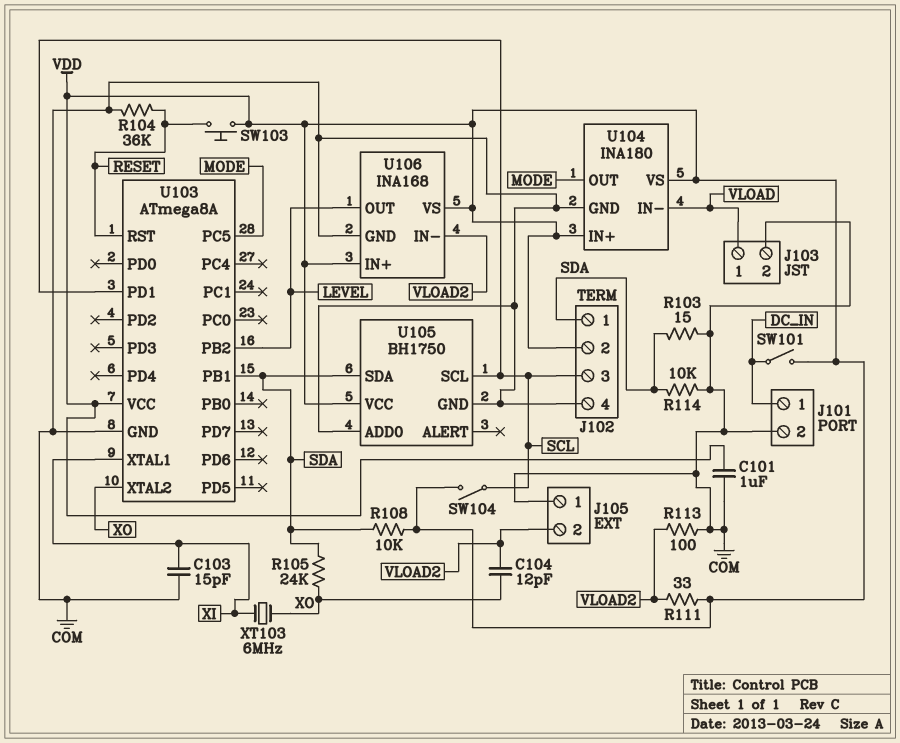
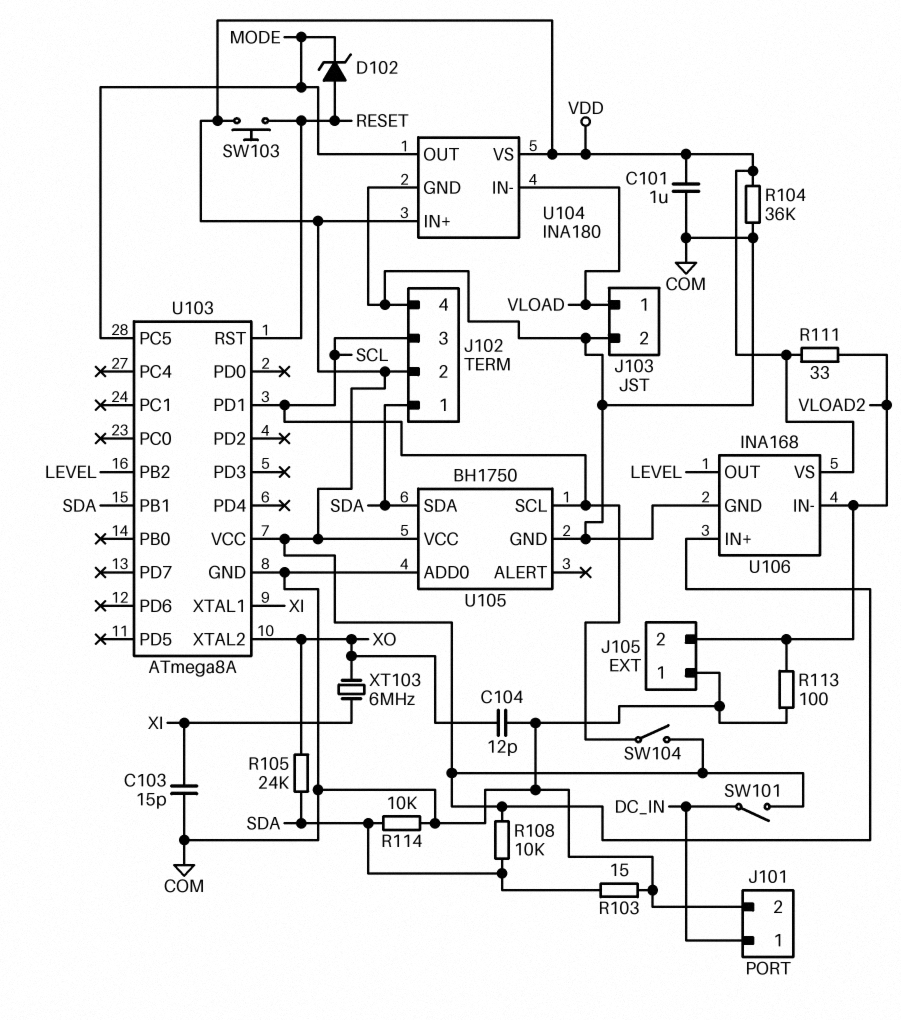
C104: 12pF (VLOAD2, XO) -> 12pF (COM, XO)
D102: none -> zener (A RESET, K MODE)
R104: 36k (COM, RESET) -> 36k (COM, VDD)

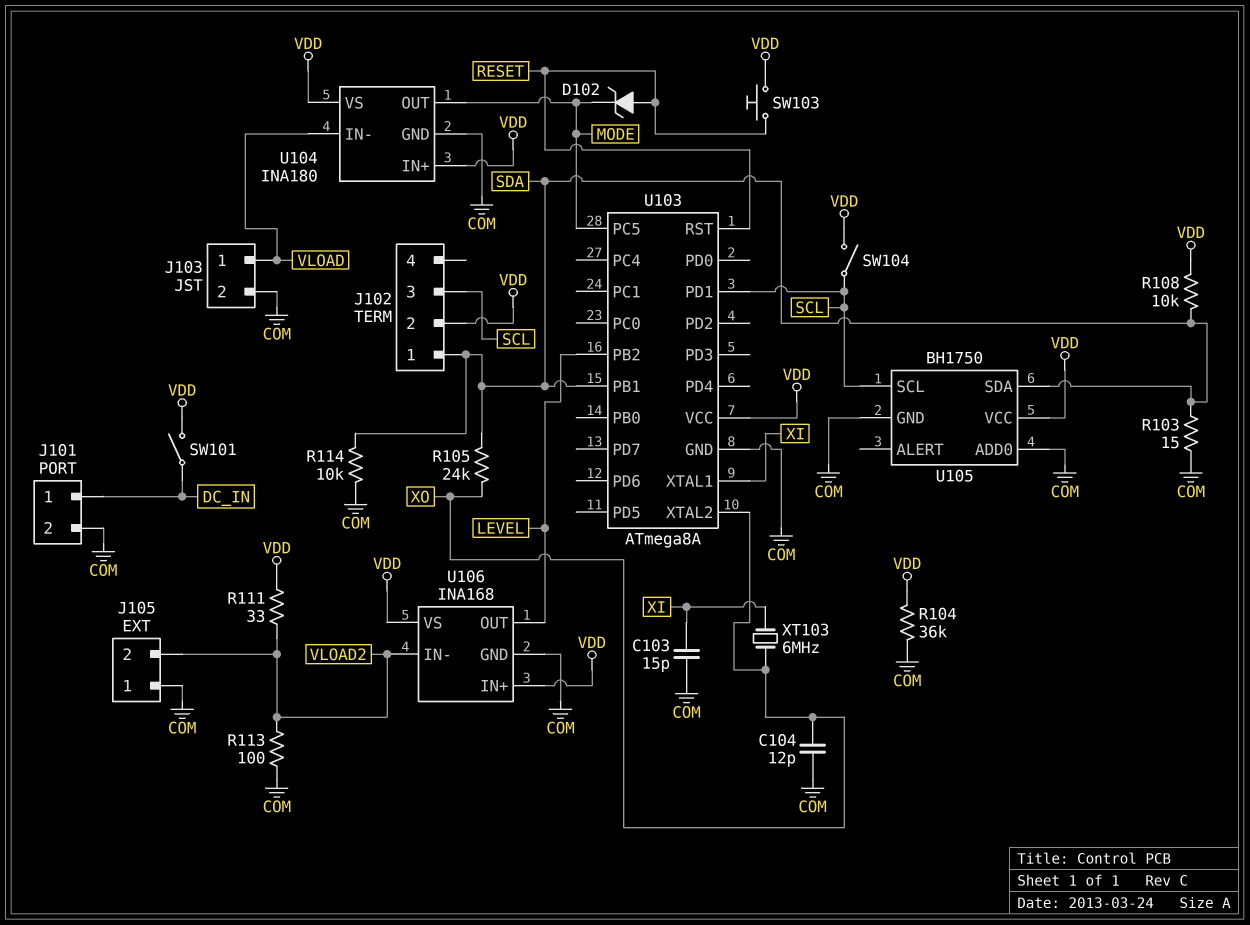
C101: 1uF (COM, VDD) -> none
J102 pin 4: COM -> none

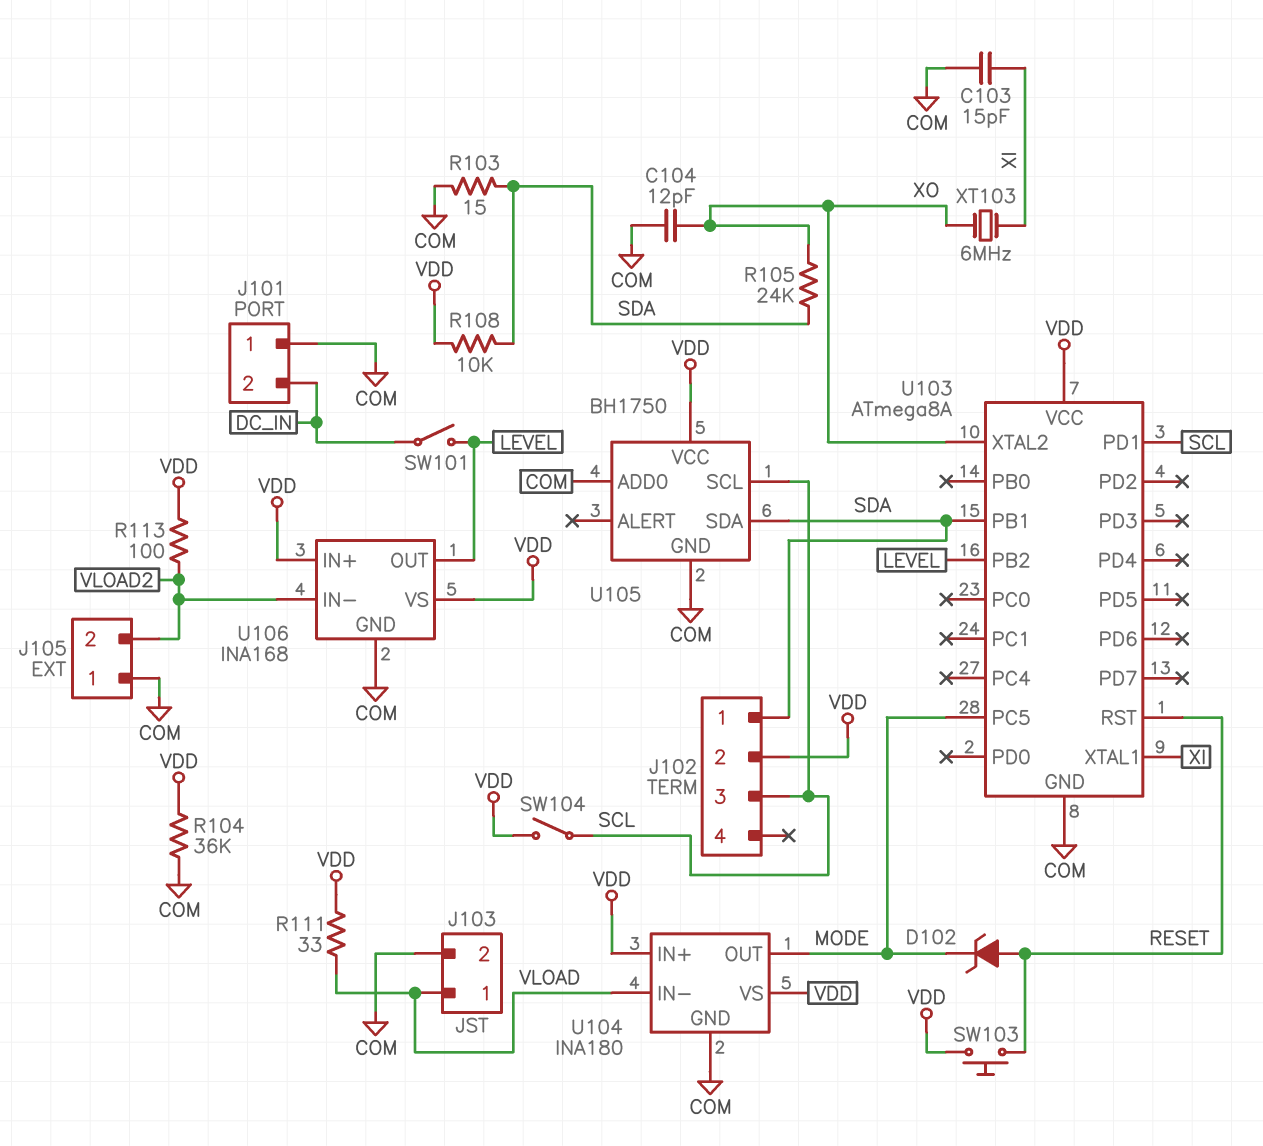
J101 pin 1: DC_IN -> COM
J101 pin 2: COM -> DC_IN
R111: 33 (VDD, VLOAD2) -> 33 (VDD, VLOAD)
R113: 100 (COM, VLOAD2) -> 100 (VDD, VLOAD2)
R114: 10k (COM, SDA) -> none
SW101: switch (DC_IN, VDD) -> switch (DC_IN, LEVEL)

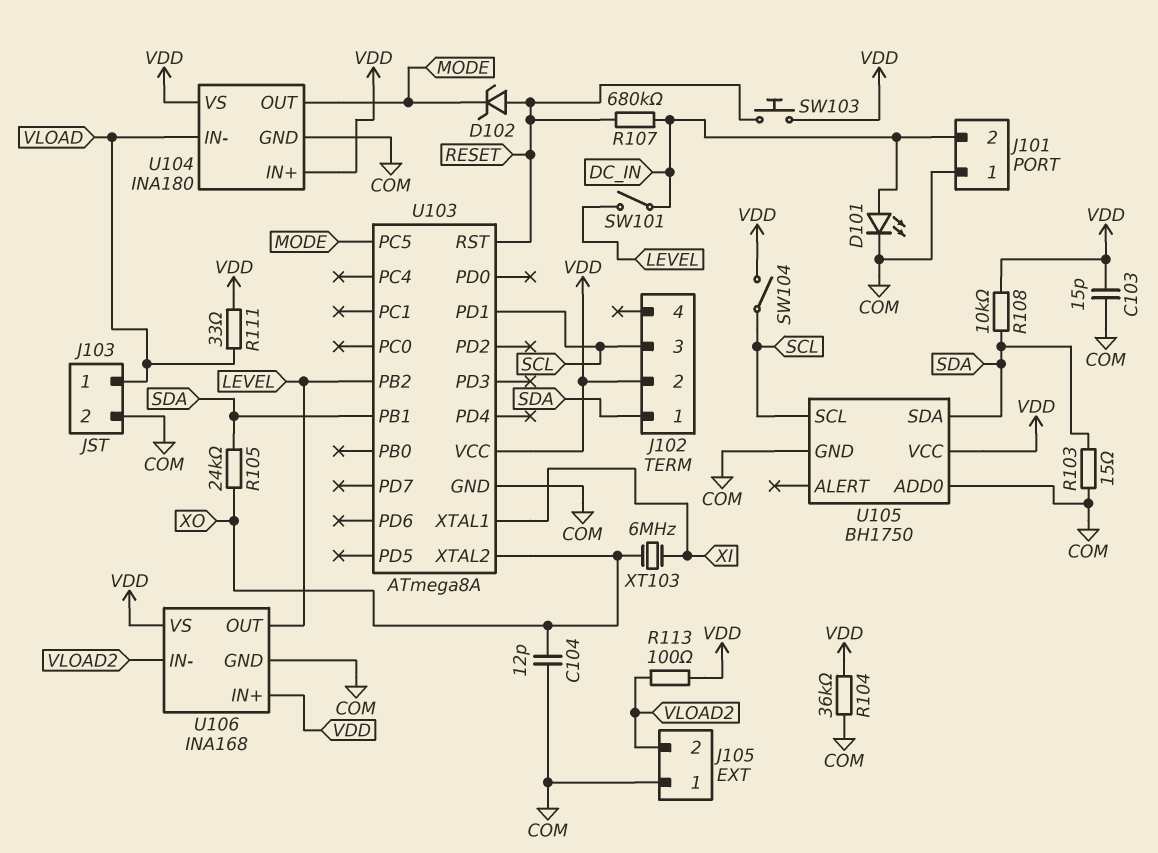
C103: 15pF (COM, XI) -> 15pF (COM, VDD)
D101: none -> LED (A DC_IN, K COM)
R107: none -> 680k (DC_IN, RESET)

